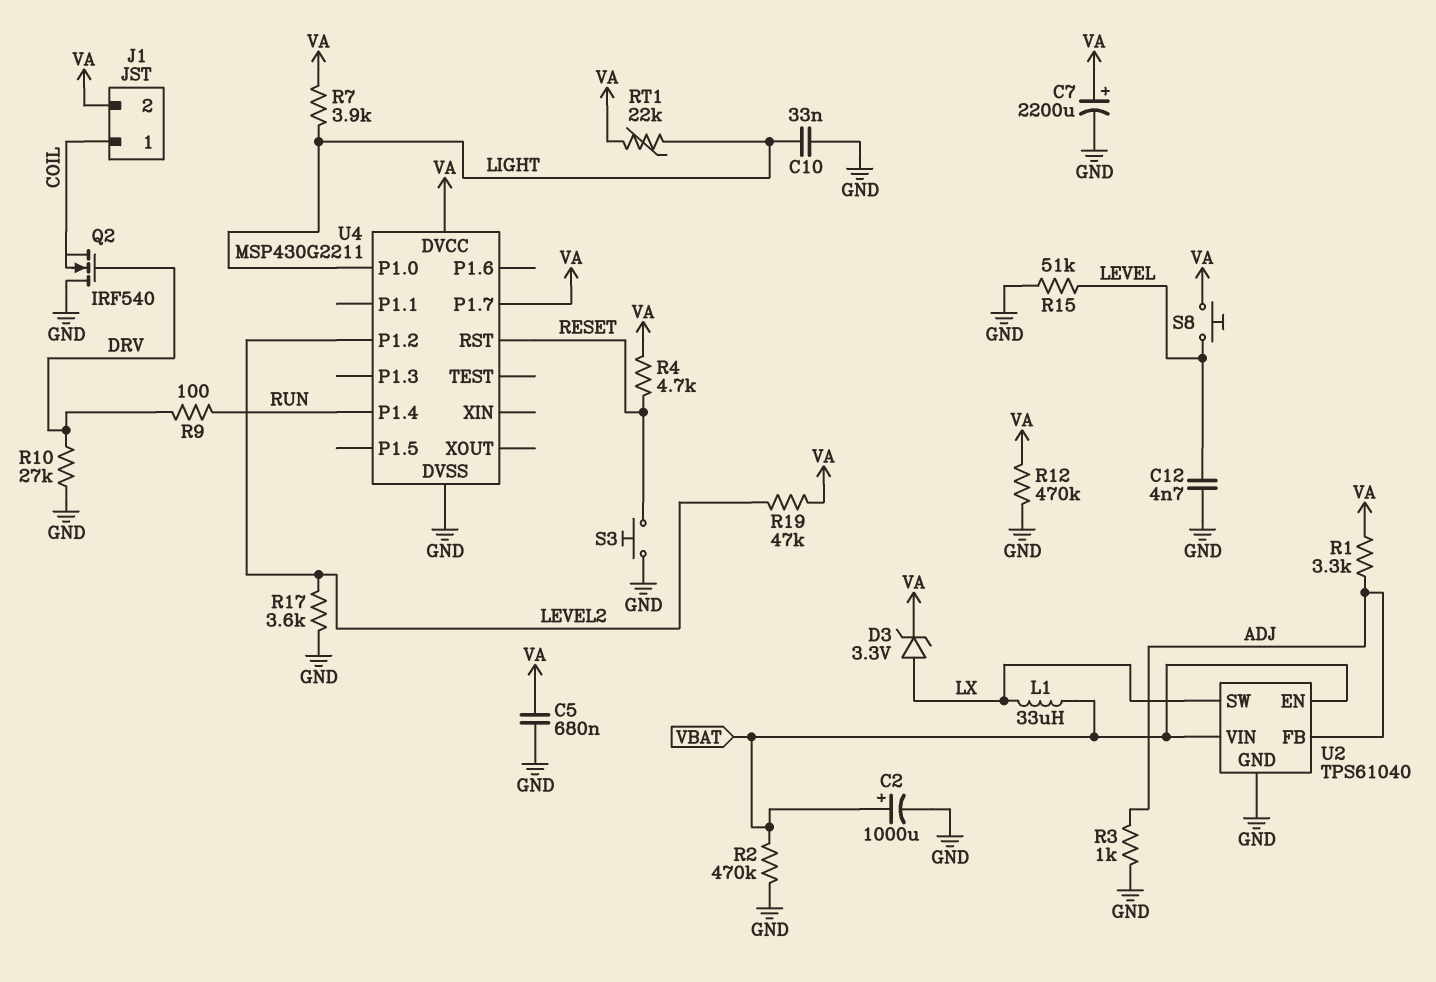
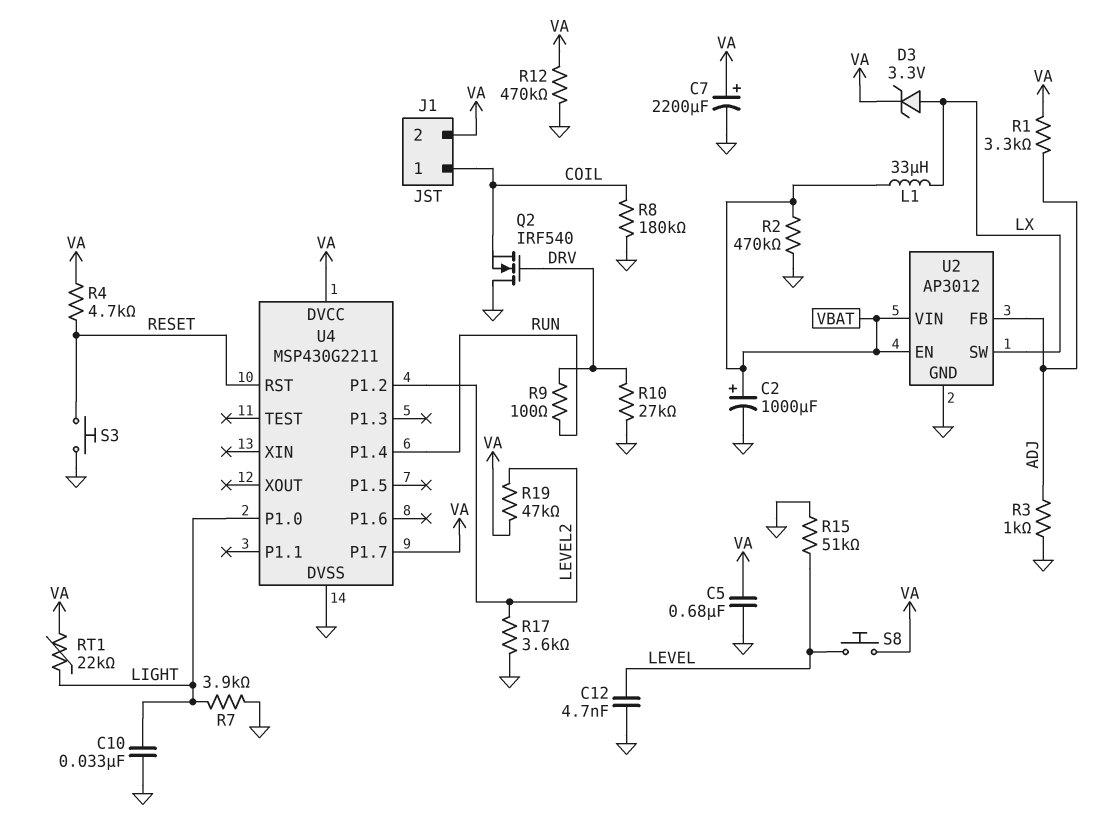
R7: 3.9k (LIGHT, VA) -> 3.9k (GND, LIGHT)
R8: none -> 180k (COIL, GND)
U2: TPS61040 -> AP3012

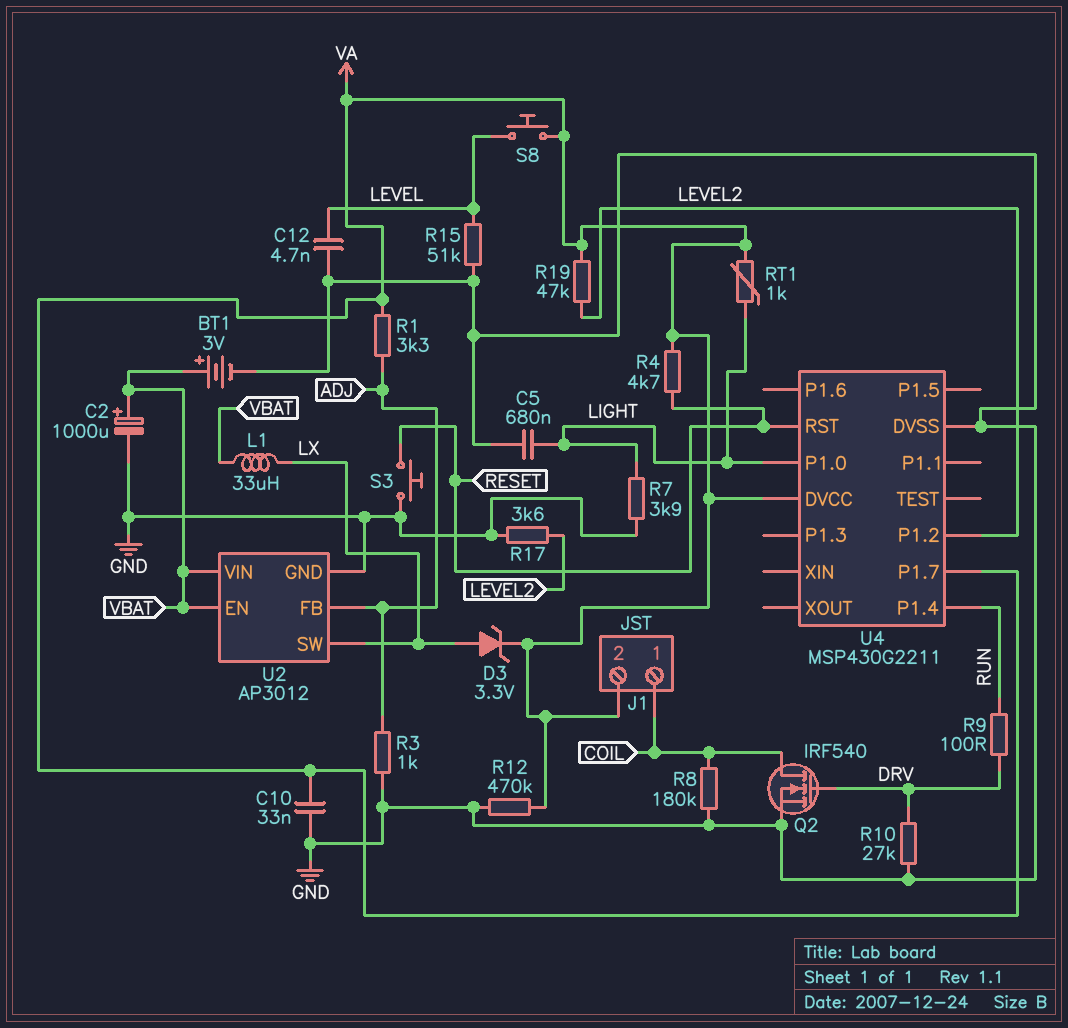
BT1: none -> 3V (plus VBAT, minus GND)
C5: 680nF (GND, VA) -> 680nF (GND, LIGHT)
C7: 2200uF (plus VA, minus GND) -> none
C10: 33nF (GND, LIGHT) -> 33nF (GND, VA)
Q2: NMOS IRF540 (G DRV, D GND, S COIL) -> NMOS IRF540 (G DRV, D COIL, S GND)
R2: 470k (GND, VBAT) -> none
RT1: 22k (LIGHT, VA) -> 1k (LIGHT, VA)

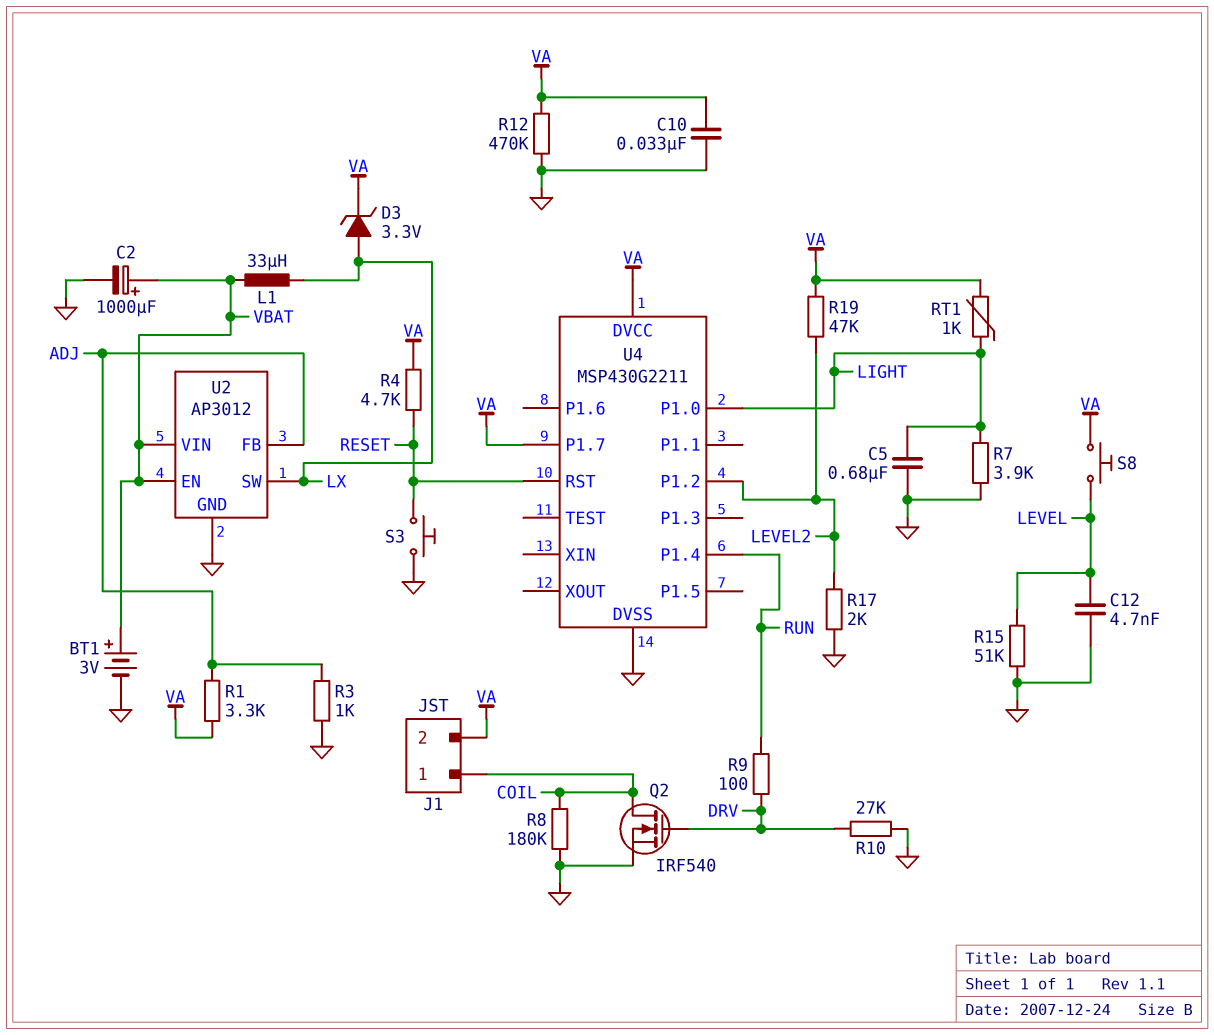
R17: 3.6k (GND, LEVEL2) -> 2k (GND, LEVEL2)

